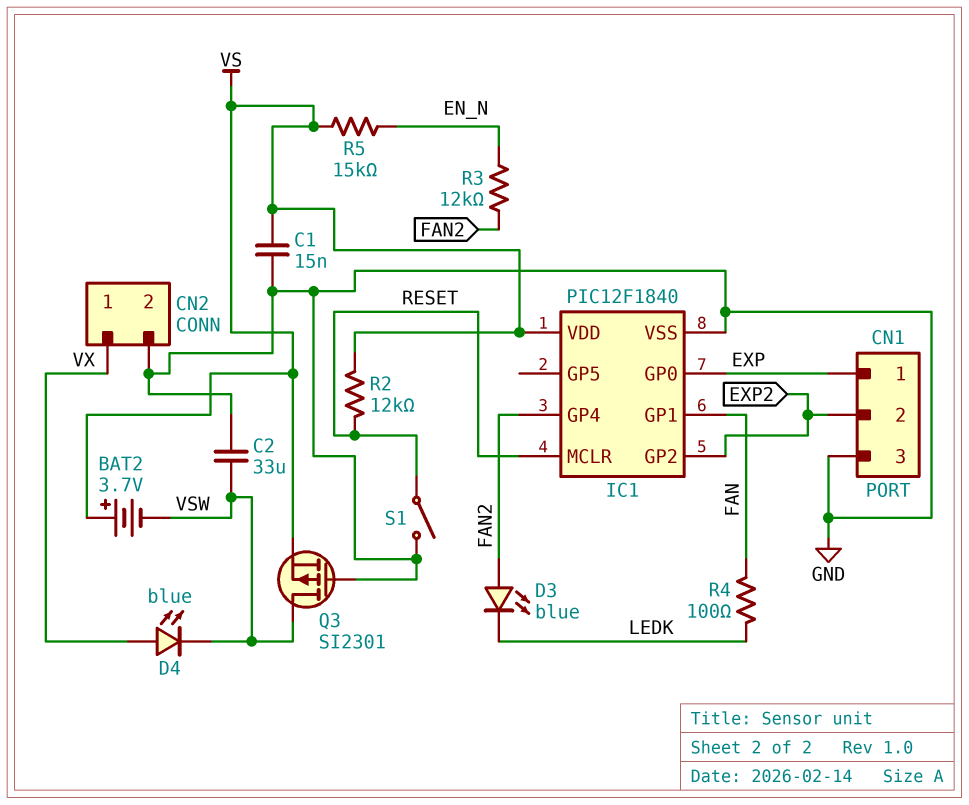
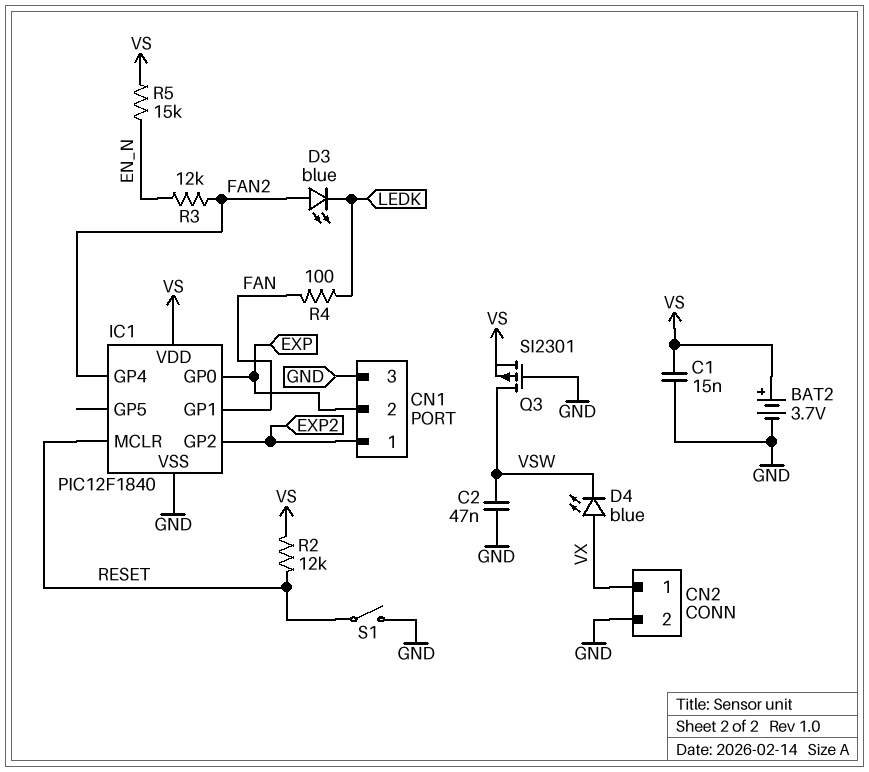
BAT2: 3.7V (plus VS, minus VSW) -> 3.7V (plus VS, minus GND)
C2: 33uF (GND, VSW) -> 47nF (GND, VSW)
CN1 pin 1: EXP -> EXP2
CN1 pin 2: EXP2 -> EXP

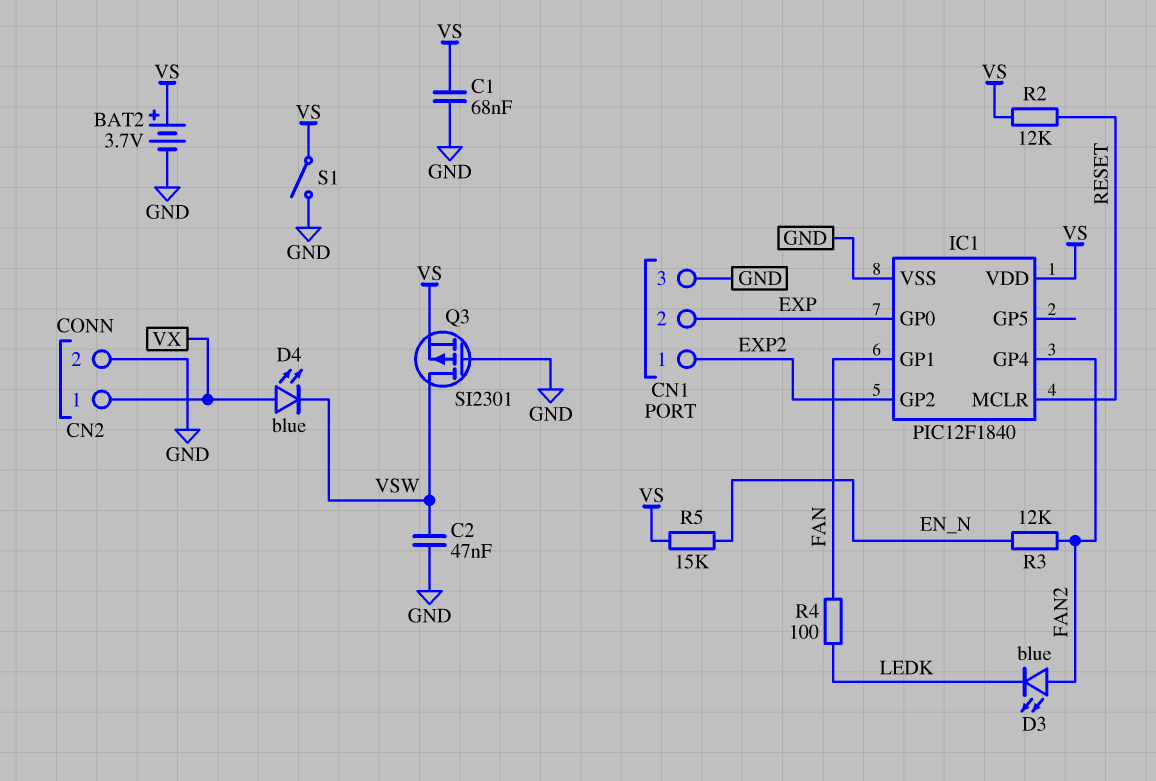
C1: 15nF (GND, VS) -> 68nF (GND, VS)
S1: switch (GND, RESET) -> switch (GND, VS)

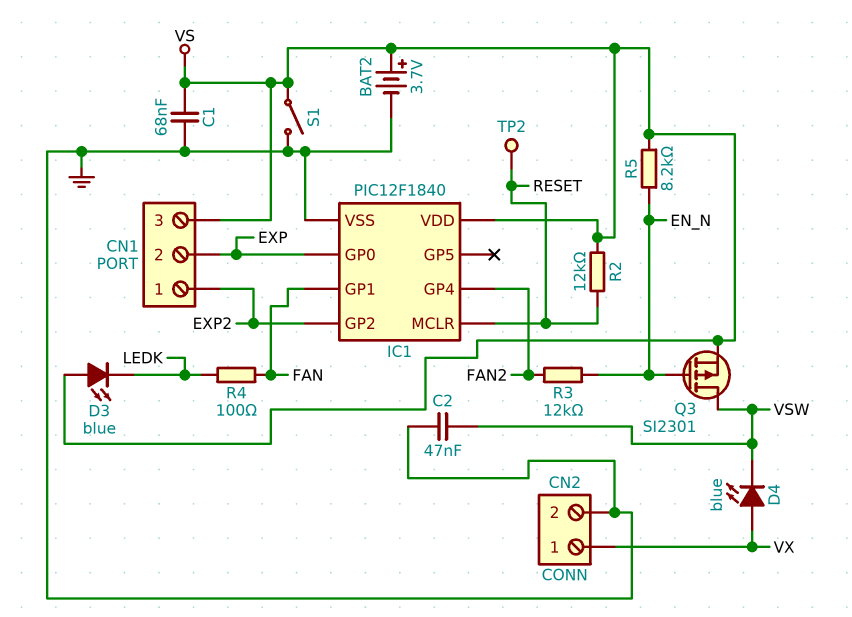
CN1 pin 3: GND -> VS
D3: LED blue (A FAN2, K LEDK) -> LED blue (A VS, K LEDK)
Q3: PMOS SI2301 (G GND, D VSW, S VS) -> PMOS SI2301 (G EN_N, D VSW, S VS)
R5: 15k (EN_N, VS) -> 8.2k (EN_N, VS)
TP2: none -> test point (RESET)

